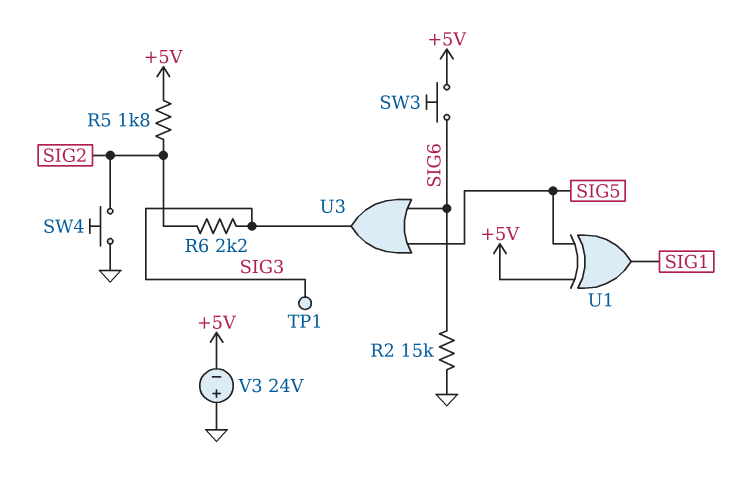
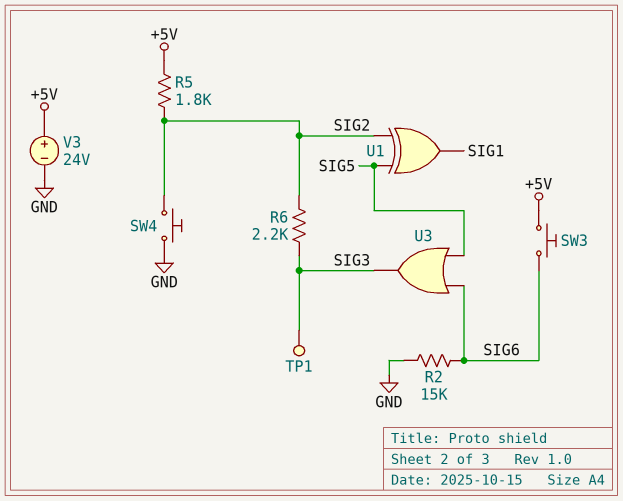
U1: XOR (in +5V, in SIG5, out SIG1) -> XOR (in SIG2, in SIG5, out SIG1)
V3: 24V (plus GND, minus +5V) -> 24V (plus +5V, minus GND)

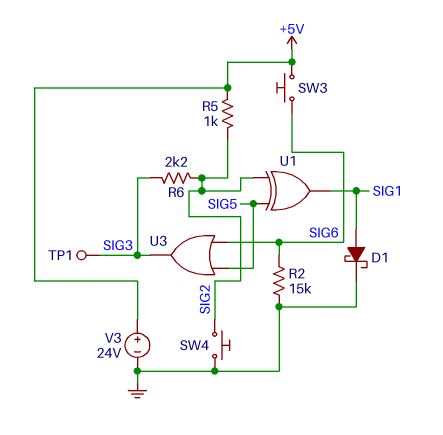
D1: none -> schottky (A SIG1, K GND)
R5: 1.8k (+5V, SIG2) -> 1k (+5V, SIG2)

